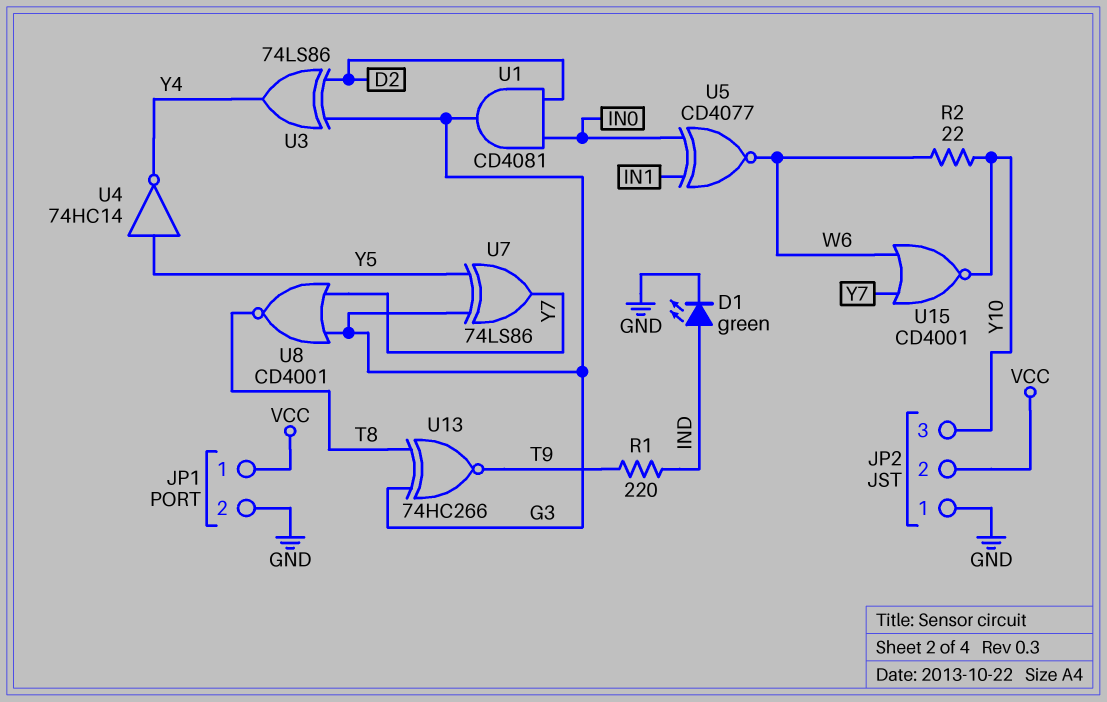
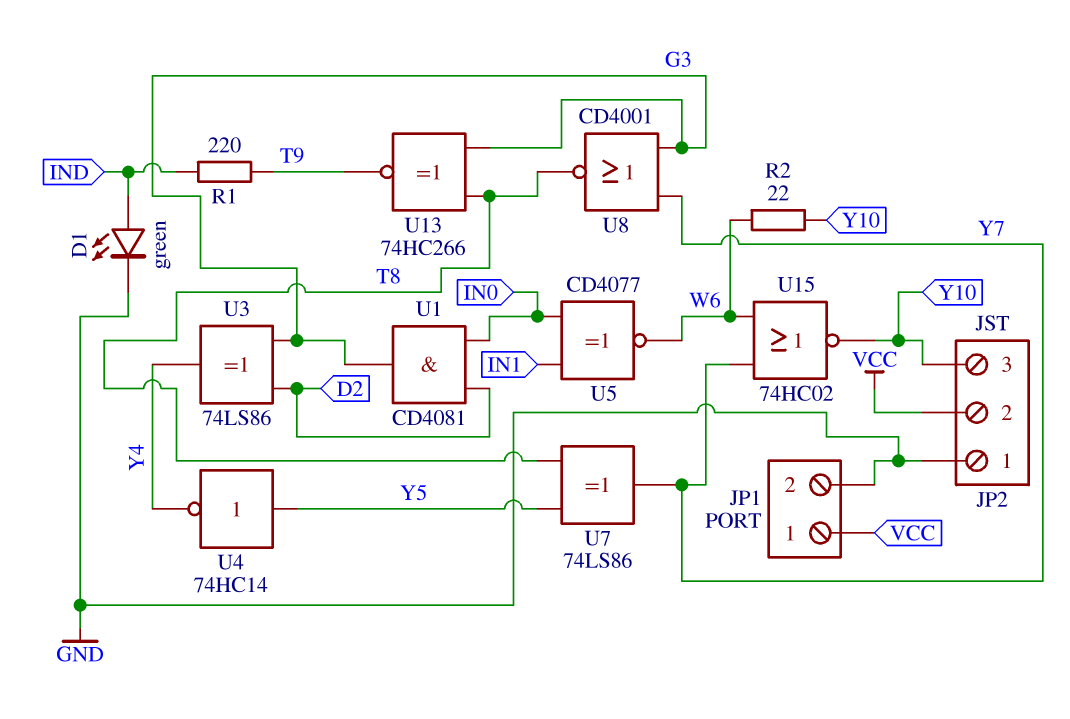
U7: XOR 74LS86 (in G3, in Y5, out Y7) -> XOR 74LS86 (in T8, in Y5, out Y7)
U15: NOR CD4001 (in W6, in Y7, out Y10) -> NOR 74HC02 (in W6, in Y7, out Y10)

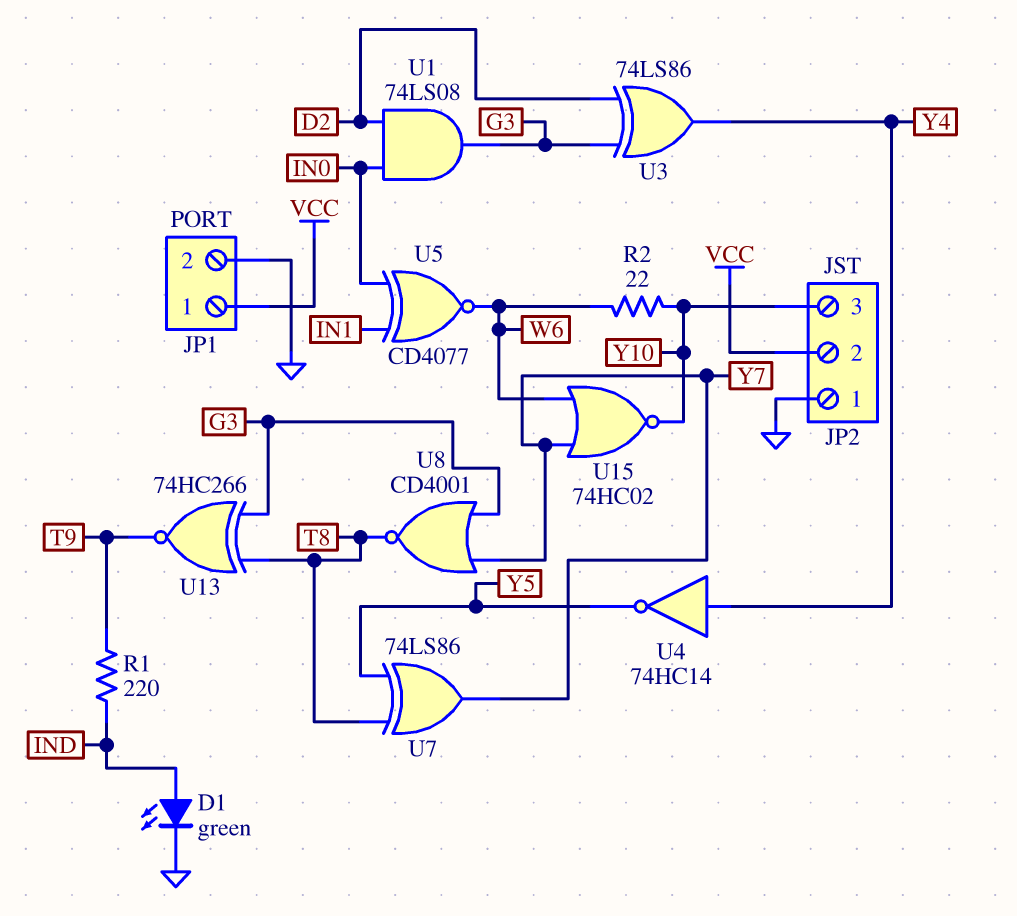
U1: AND CD4081 (in D2, in IN0, out G3) -> AND 74LS08 (in D2, in IN0, out G3)
U4: NOT 74HC14 (in Y5, out Y4) -> NOT 74HC14 (in Y4, out Y5)

